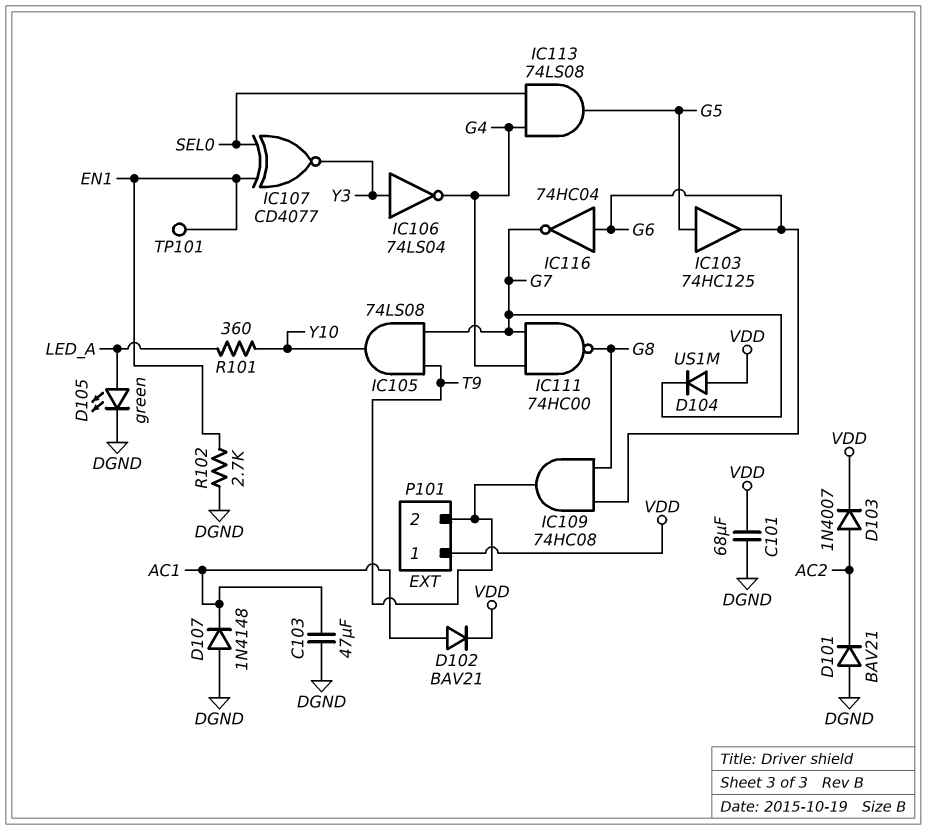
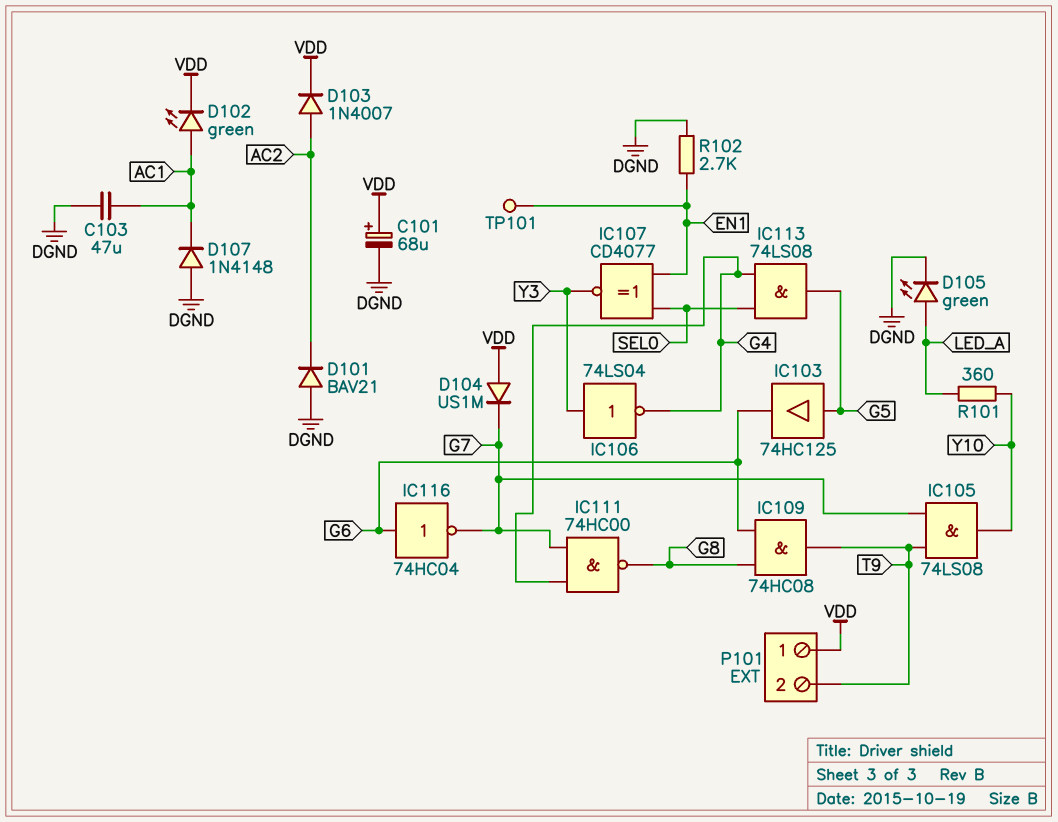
C101: 68uF (DGND, VDD) -> 68uF (plus VDD, minus DGND)
D102: diode BAV21 (A AC1, K VDD) -> LED green (A AC1, K VDD)

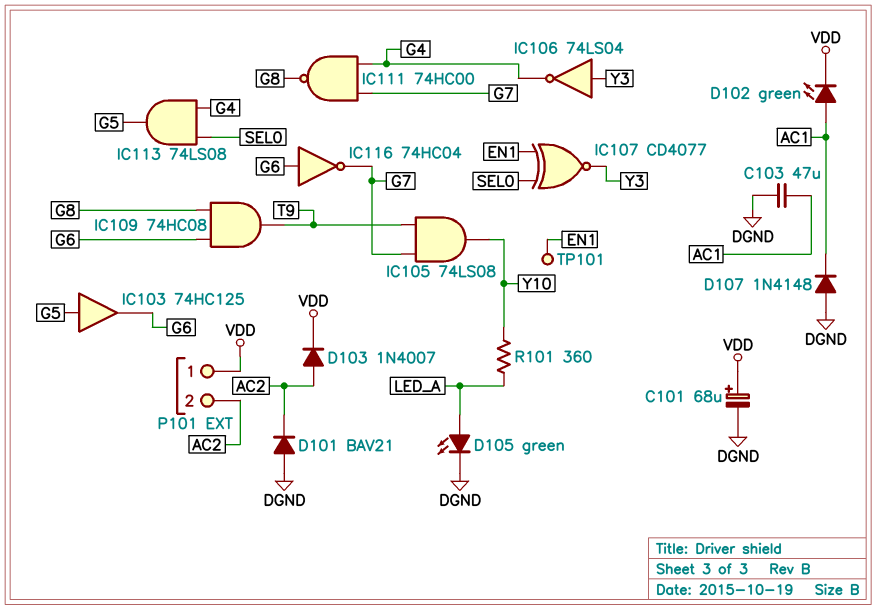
D104: diode US1M (A VDD, K G7) -> none
P101 pin 2: T9 -> AC2
R102: 2.7k (DGND, EN1) -> none

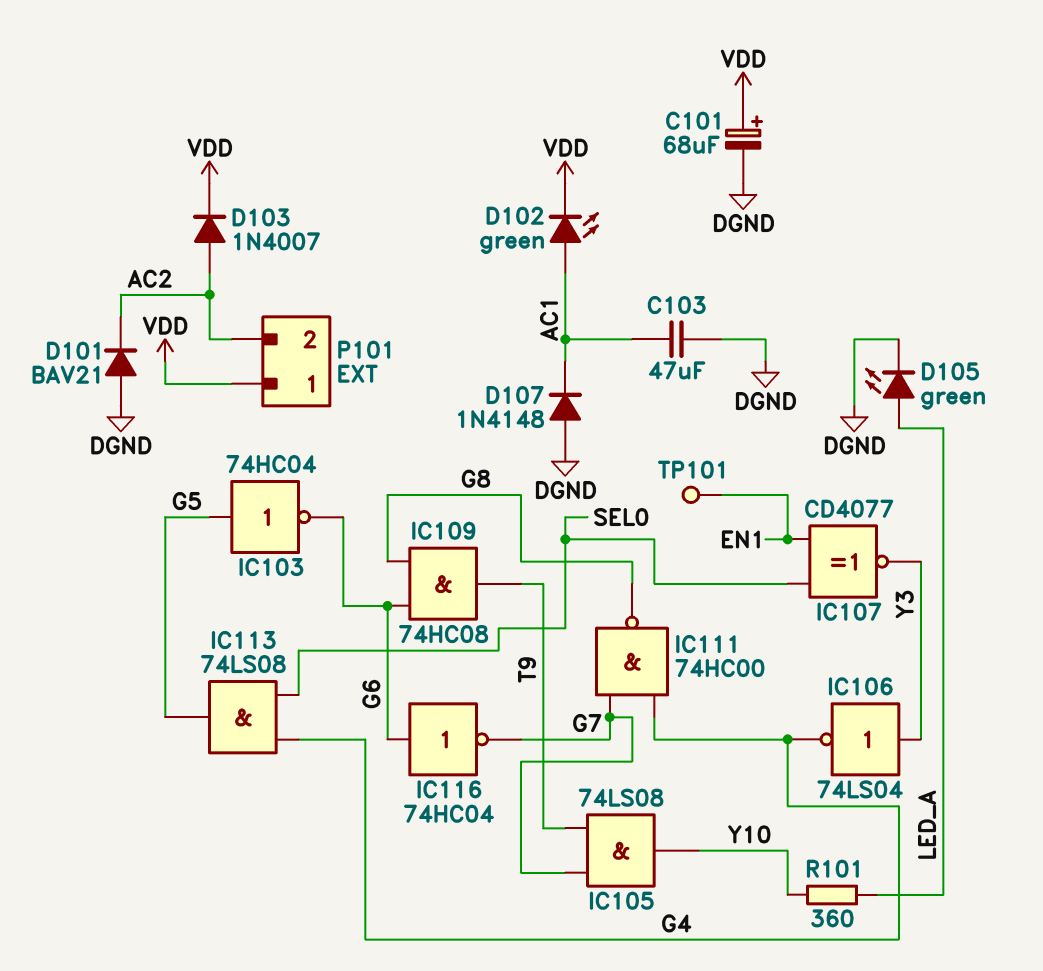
IC103: buffer 74HC125 (in G5, out G6) -> NOT 74HC04 (in G5, out G6)

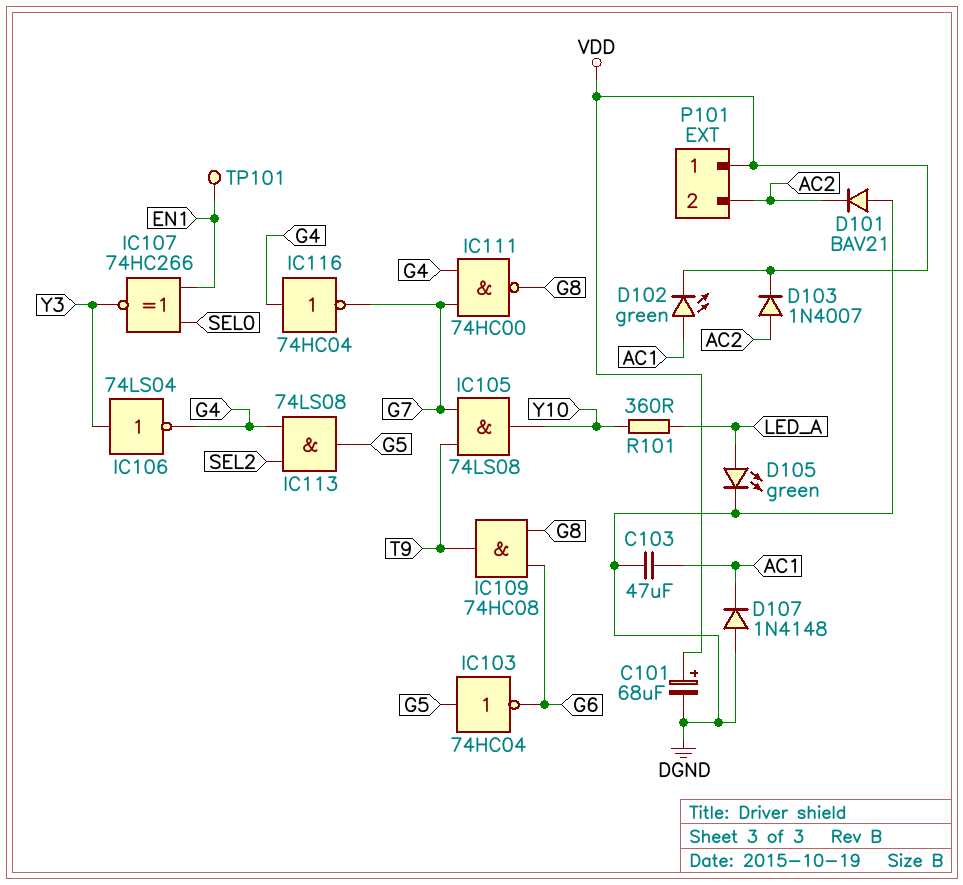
IC107: XNOR CD4077 (in EN1, in SEL0, out Y3) -> XNOR 74HC266 (in EN1, in SEL0, out Y3)
IC113: AND 74LS08 (in G4, in SEL0, out G5) -> AND 74LS08 (in G4, in SEL2, out G5)
IC116: NOT 74HC04 (in G6, out G7) -> NOT 74HC04 (in G4, out G7)

